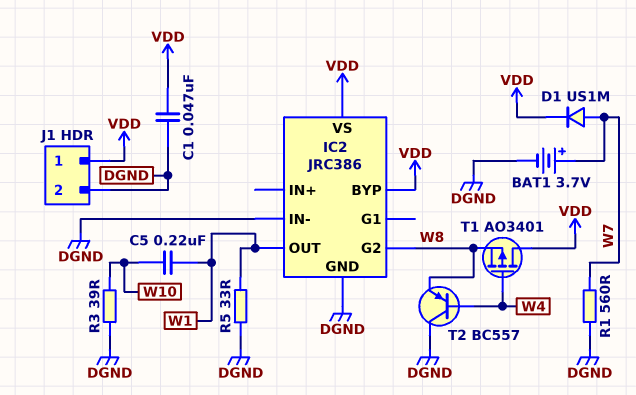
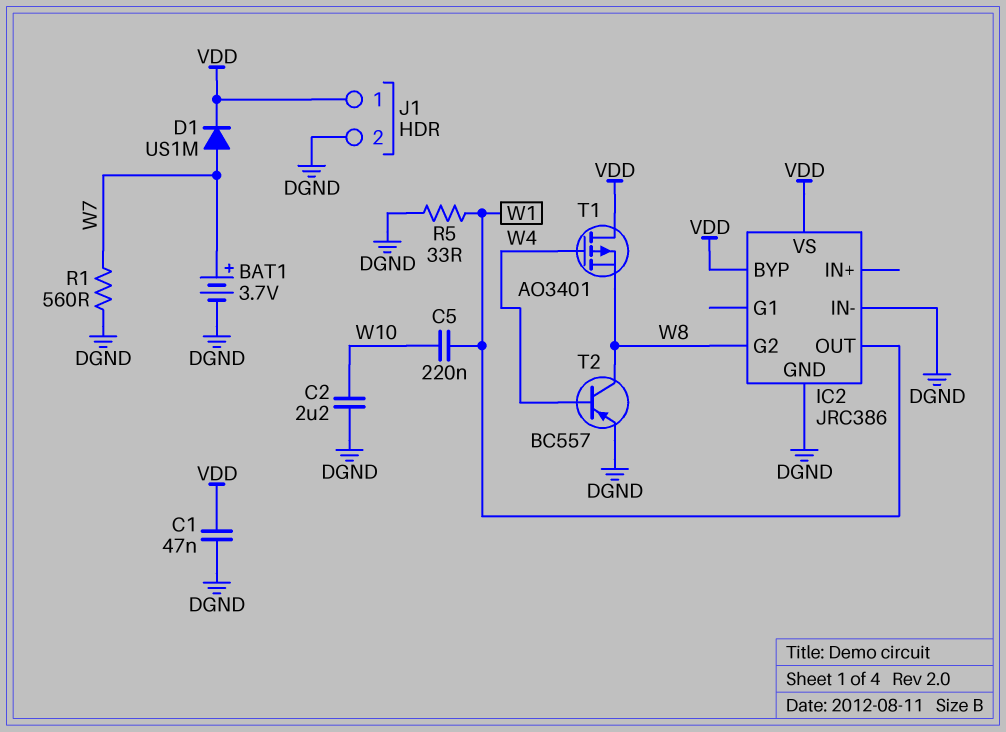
C2: none -> 2.2uF (DGND, W10)
R3: 39 (DGND, W10) -> none
T2: PNP BC557 (B W4, C DGND, E W8) -> PNP BC557 (B W4, C W8, E DGND)

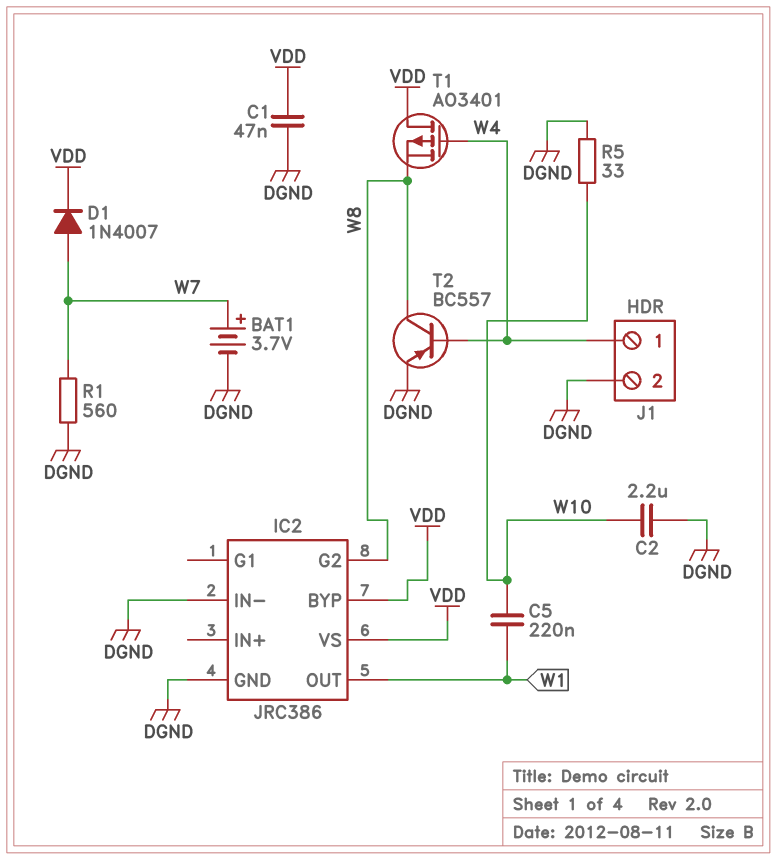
D1: diode US1M (A W7, K VDD) -> diode 1N4007 (A W7, K VDD)
J1 pin 1: VDD -> W4
R5: 33 (DGND, W1) -> 33 (DGND, W10)

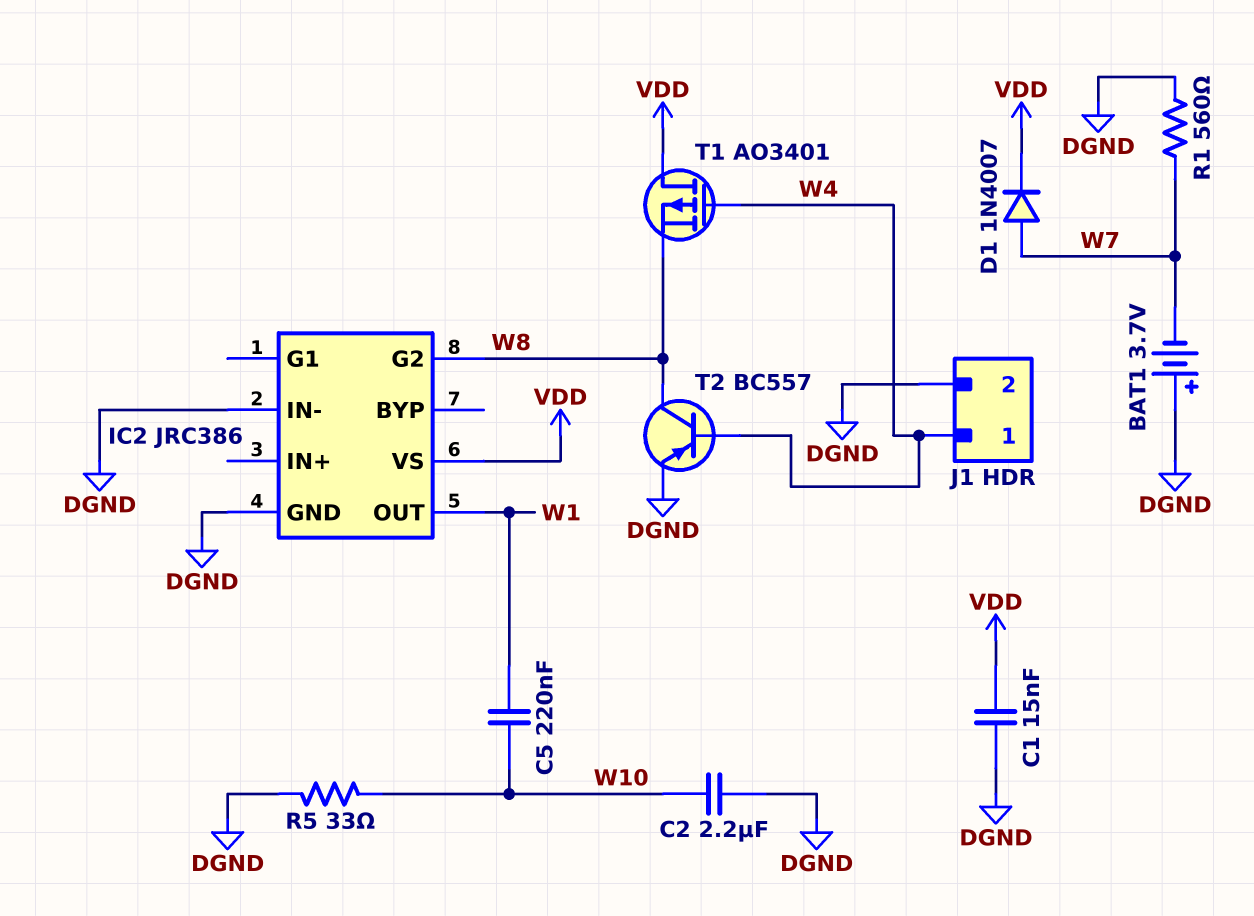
BAT1: 3.7V (plus W7, minus DGND) -> 3.7V (plus DGND, minus W7)
C1: 47nF (DGND, VDD) -> 15nF (DGND, VDD)
IC2 pin BYP: VDD -> none

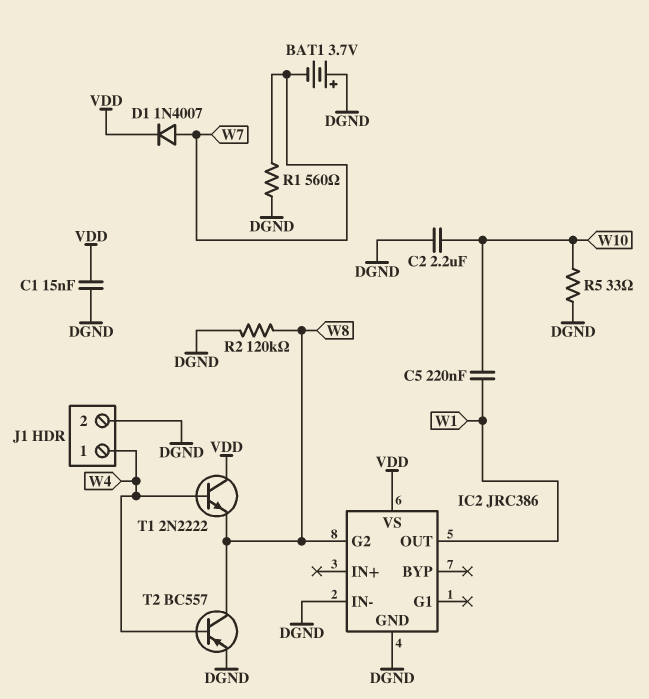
R2: none -> 120k (DGND, W8)
T1: PMOS AO3401 (G W4, D VDD, S W8) -> NPN 2N2222 (B W4, C VDD, E W8)

